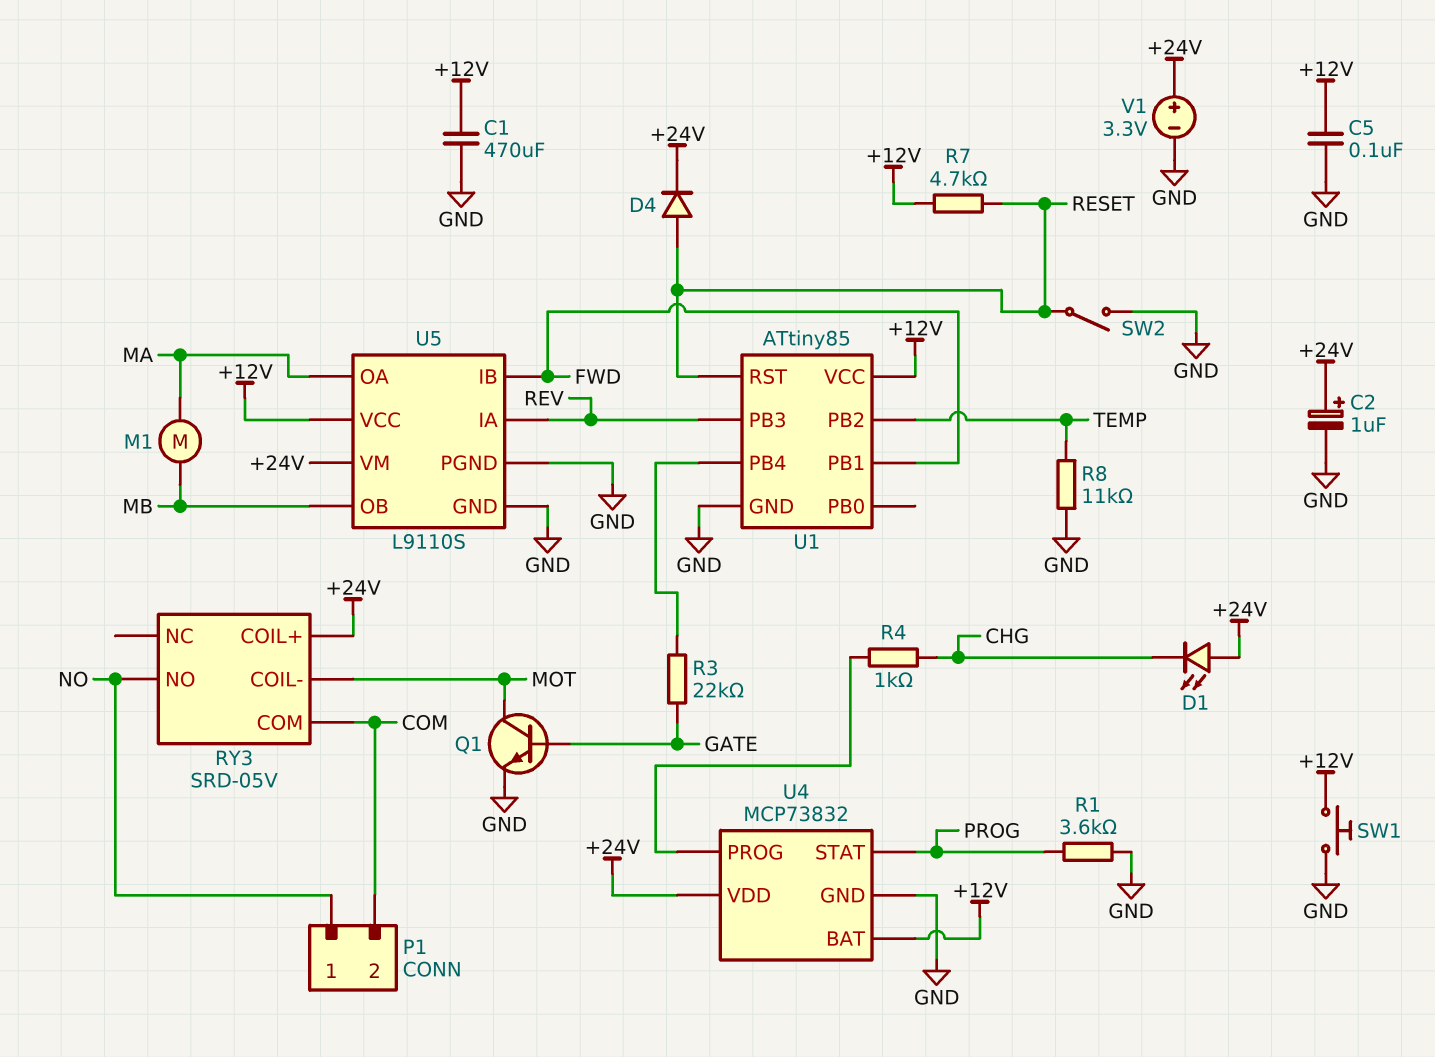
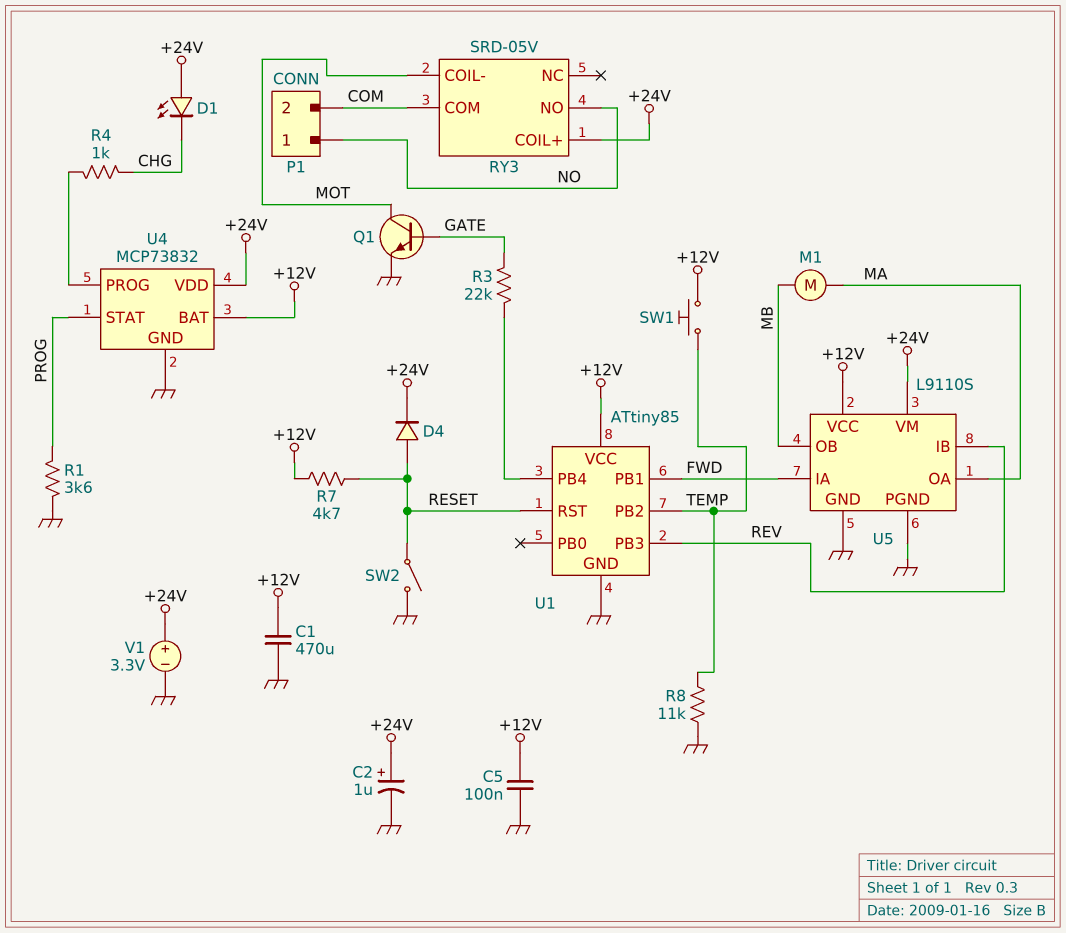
SW1: button (+12V, GND) -> button (+12V, TEMP)
U5 pin IA: REV -> FWD
U5 pin IB: FWD -> REV

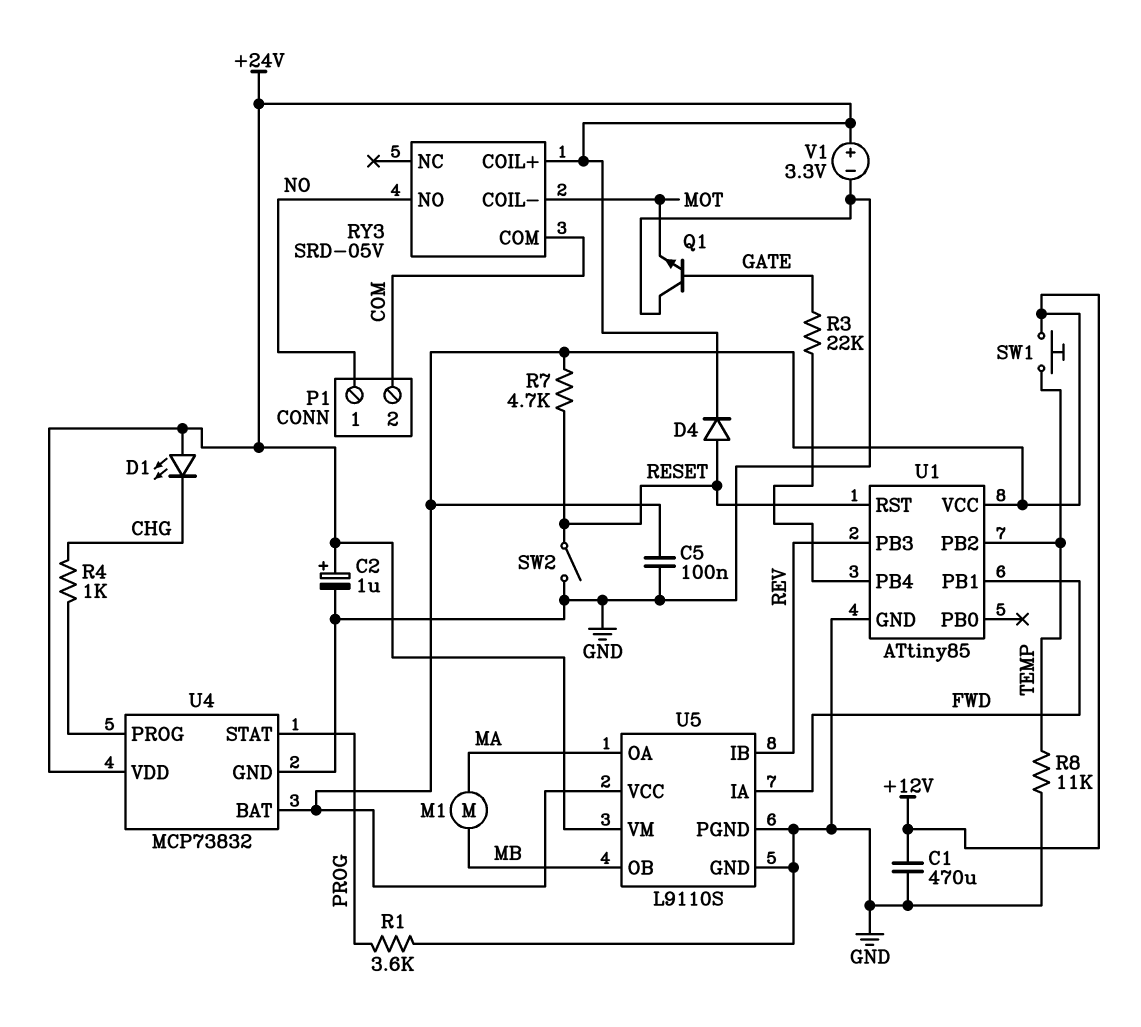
Q1: NPN (B GATE, C MOT, E GND) -> NPN (B GATE, C GND, E MOT)

